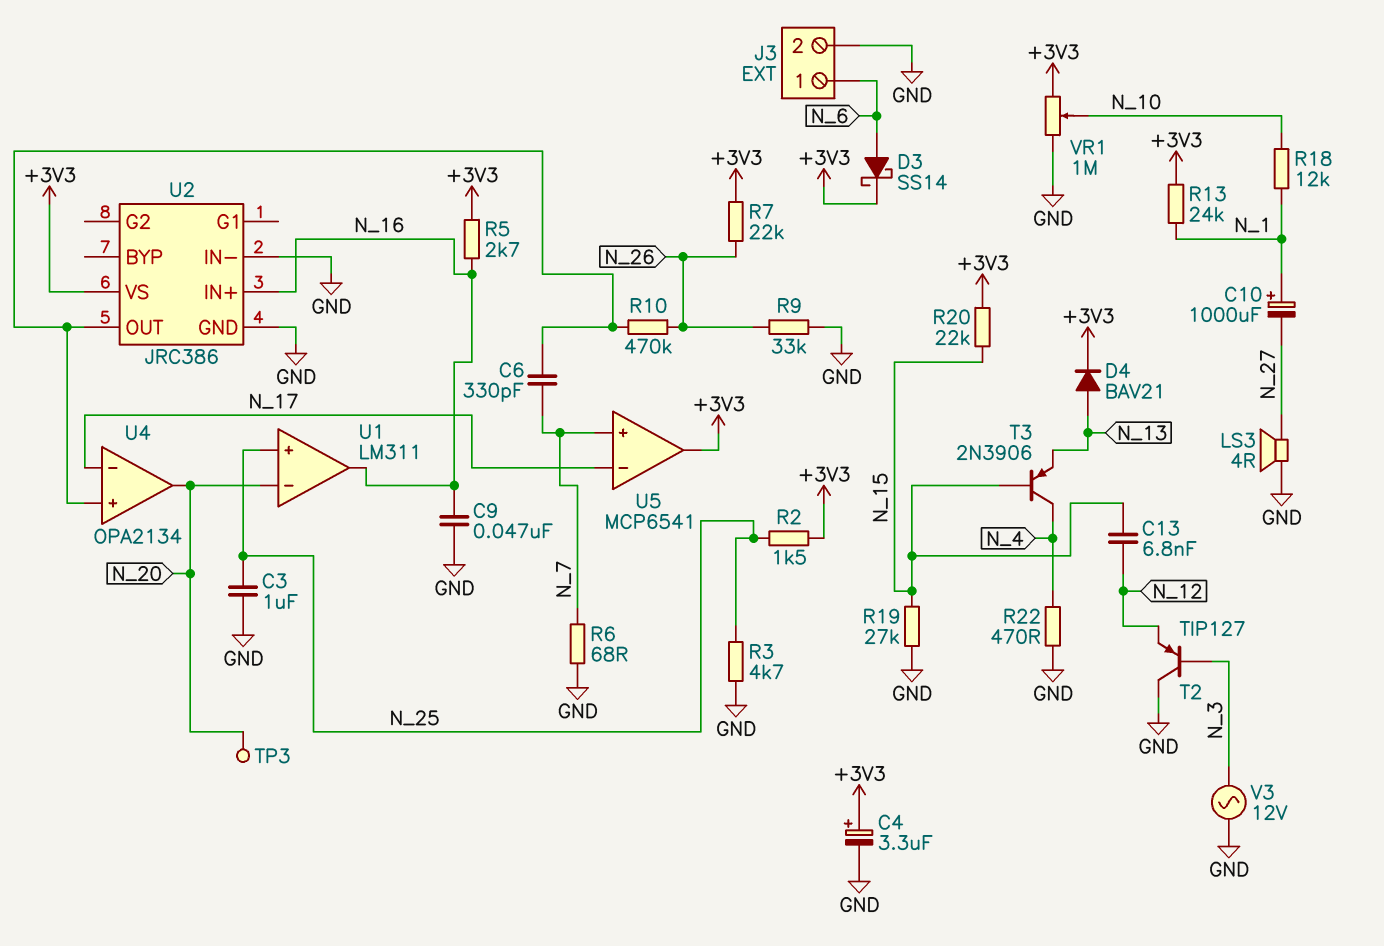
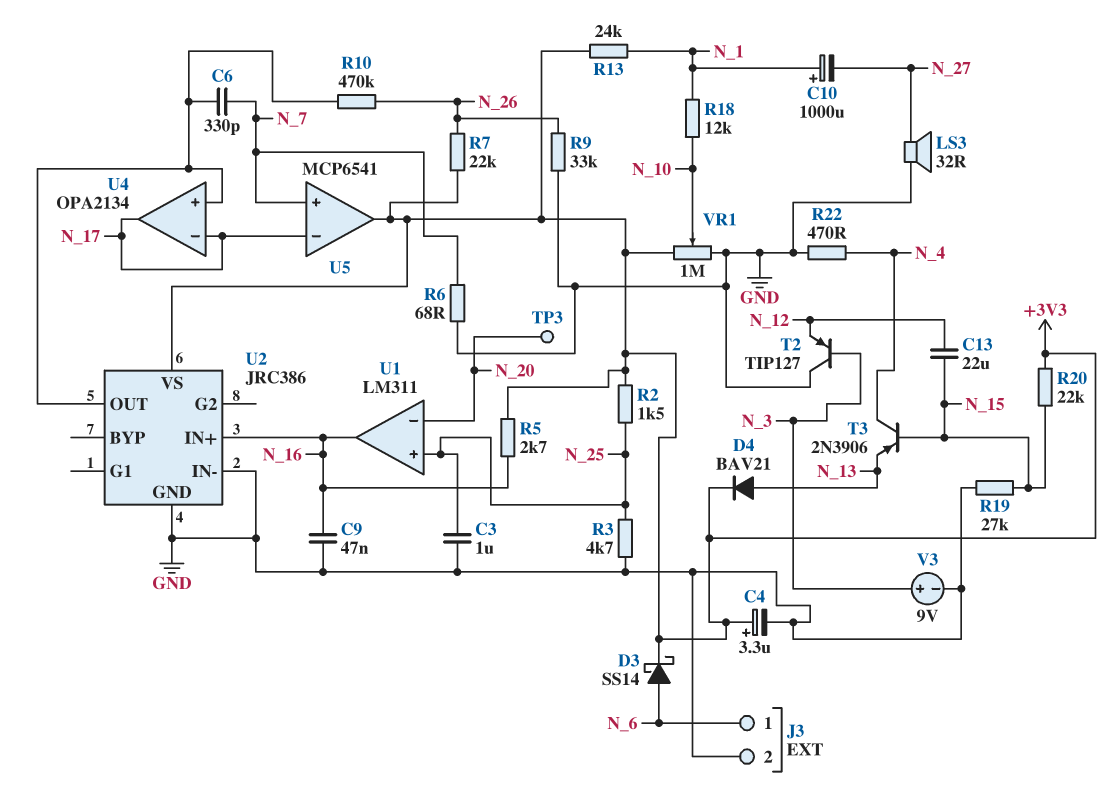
C13: 6.8nF (N_12, N_15) -> 22uF (N_12, N_15)
LS3: speaker 4R (GND, N_27) -> speaker 32R (GND, N_27)
U4 pin out: N_20 -> N_17
V3: AC 12V (GND, N_3) -> 9V (plus N_3, minus GND)

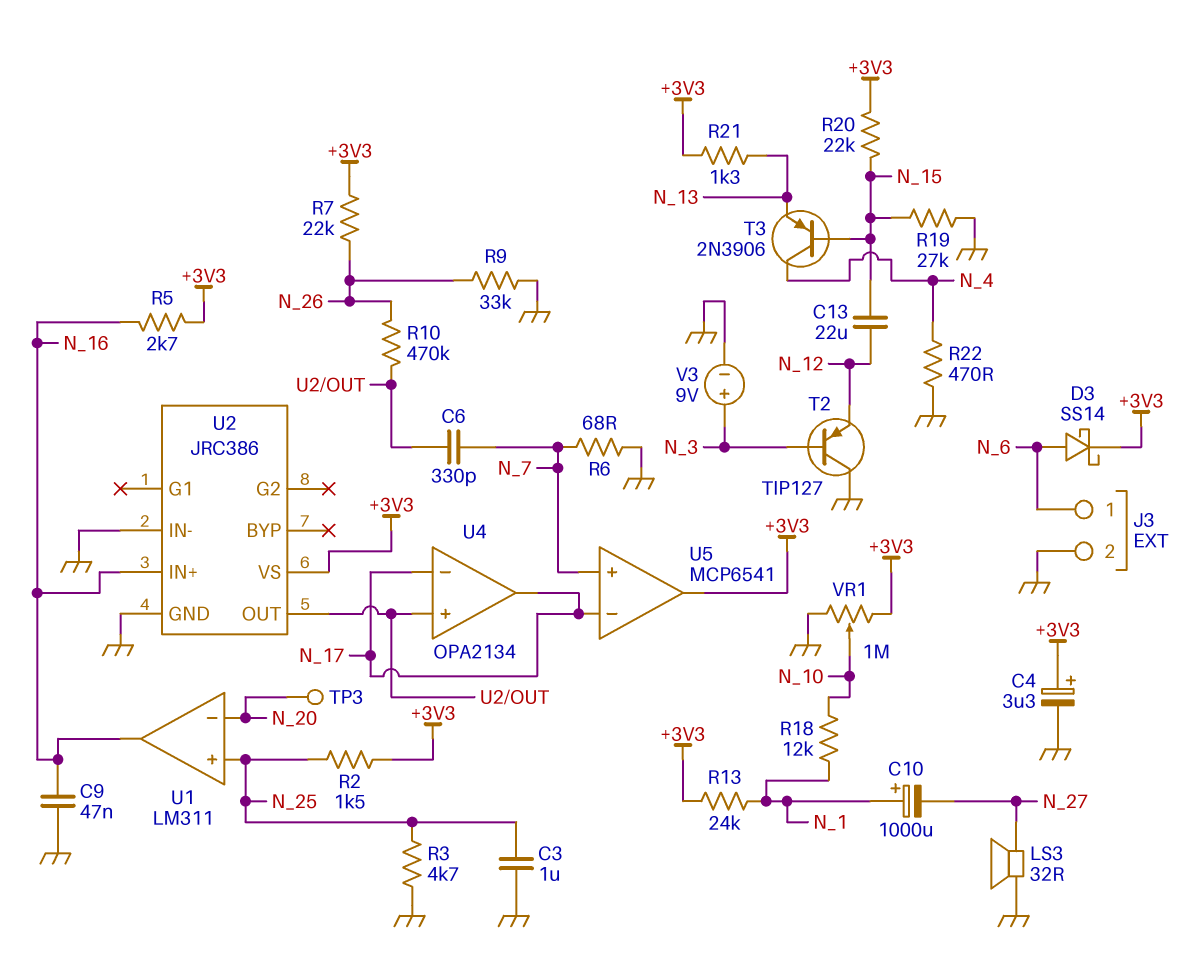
D4: diode BAV21 (A N_13, K +3V3) -> none
R21: none -> 1.3k (+3V3, N_13)

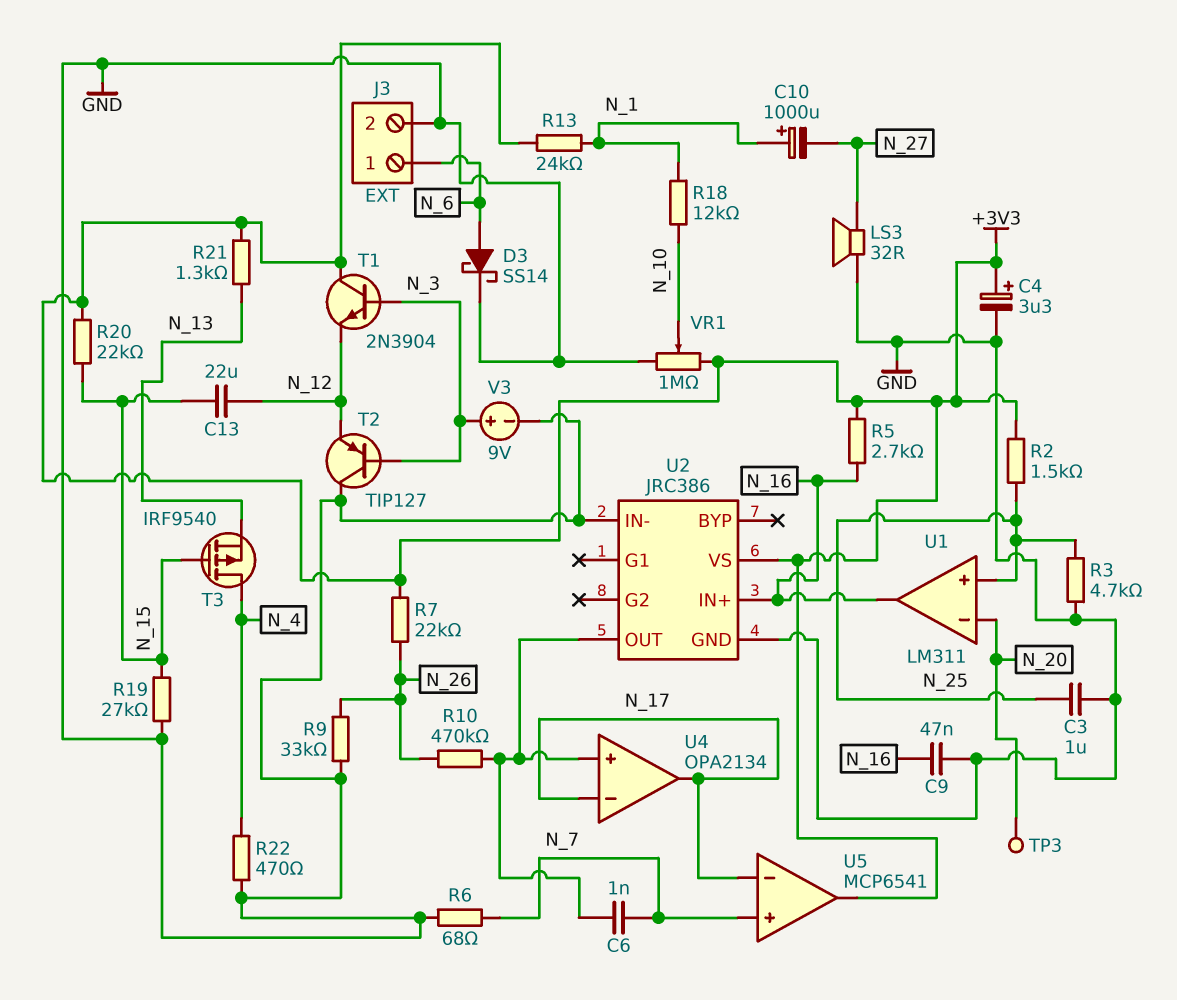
C6: 330pF (N_7, U2/OUT) -> 1nF (N_7, U2/OUT)
D3: schottky SS14 (A N_6, K +3V3) -> schottky SS14 (A N_6, K GND)
T1: none -> NPN 2N3904 (B N_3, C +3V3, E N_12)
T3: PNP 2N3906 (B N_15, C N_4, E N_13) -> PMOS IRF9540 (G N_15, D N_4, S N_13)

